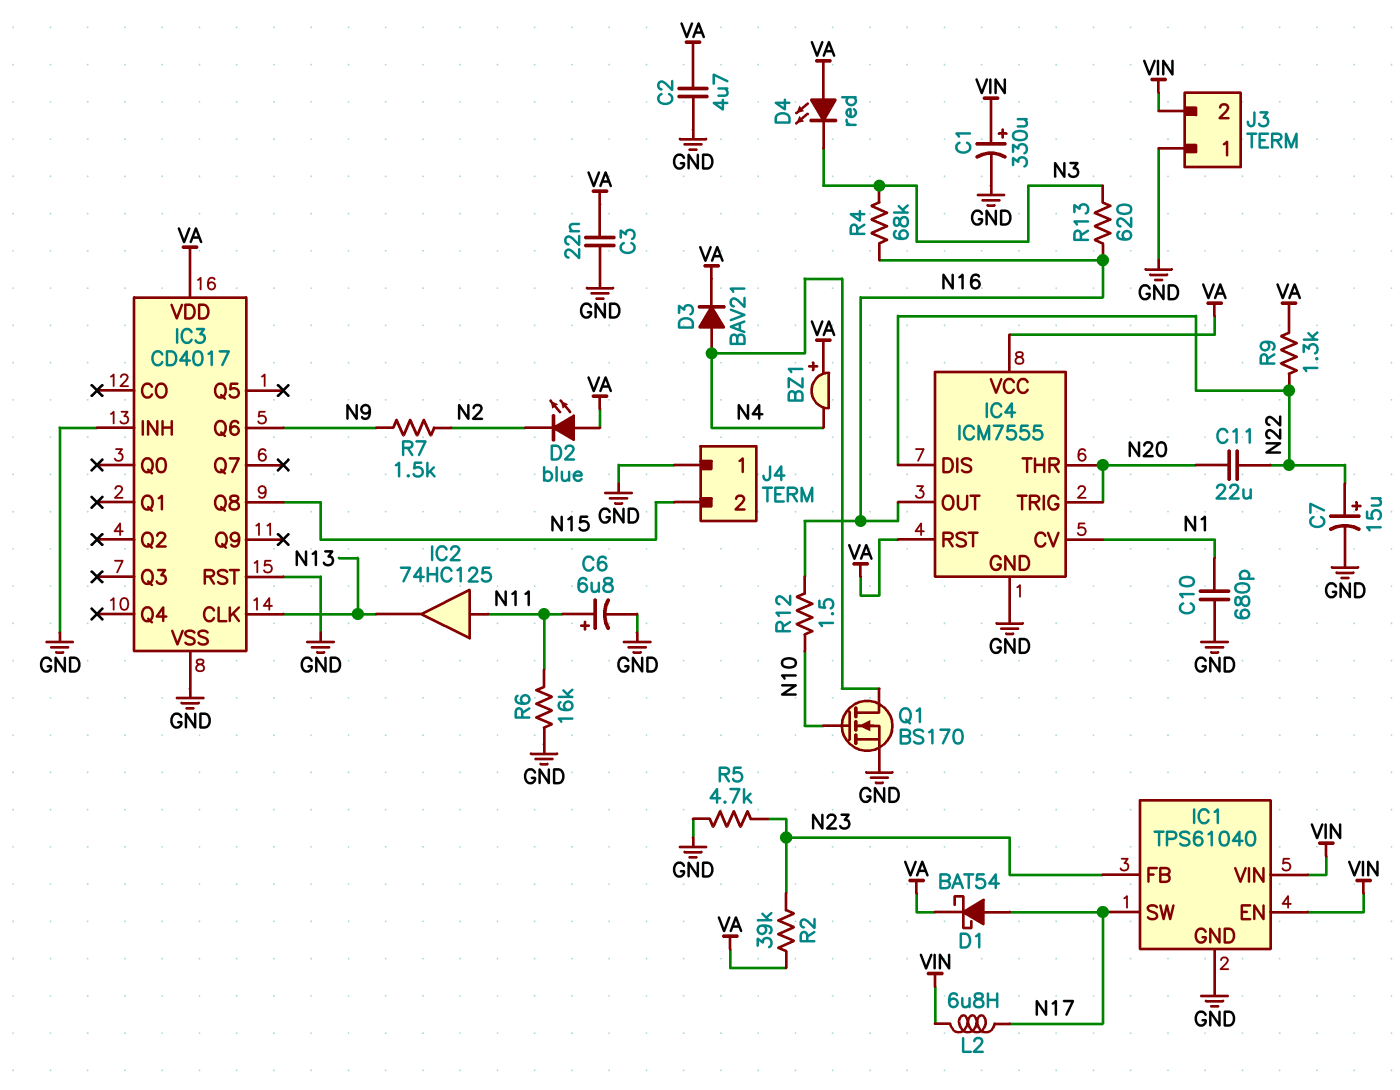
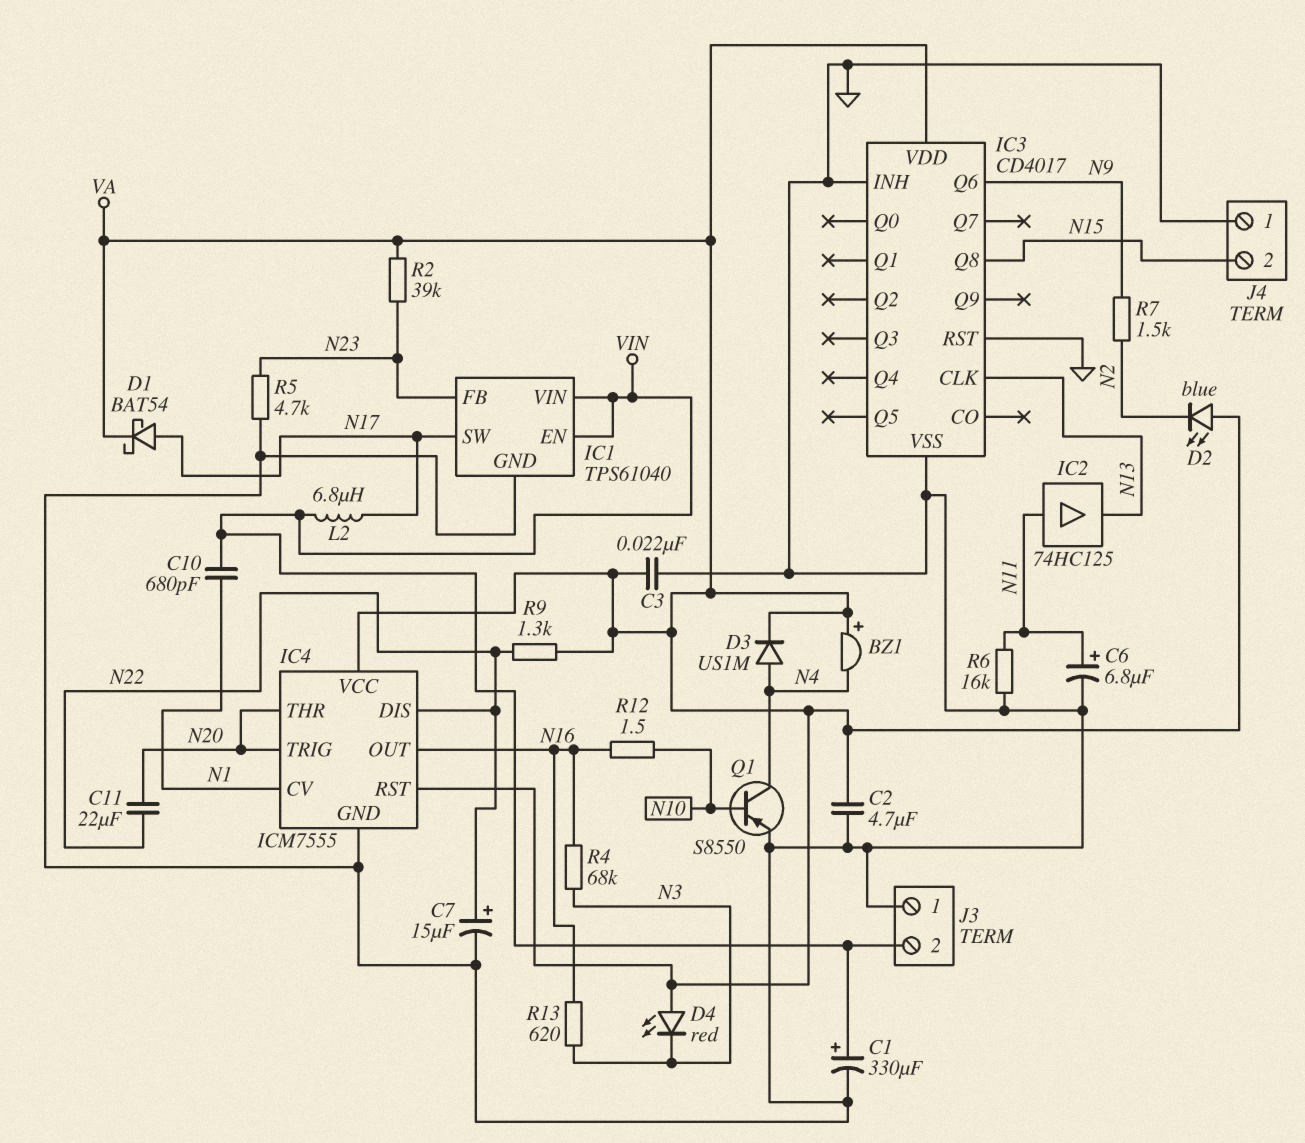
C10: 680pF (GND, N1) -> 680pF (N1, VIN)
D3: diode BAV21 (A N4, K VA) -> diode US1M (A N4, K VA)
Q1: NMOS BS170 (G N10, D N4, S GND) -> PNP S8550 (B N10, C N4, E GND)

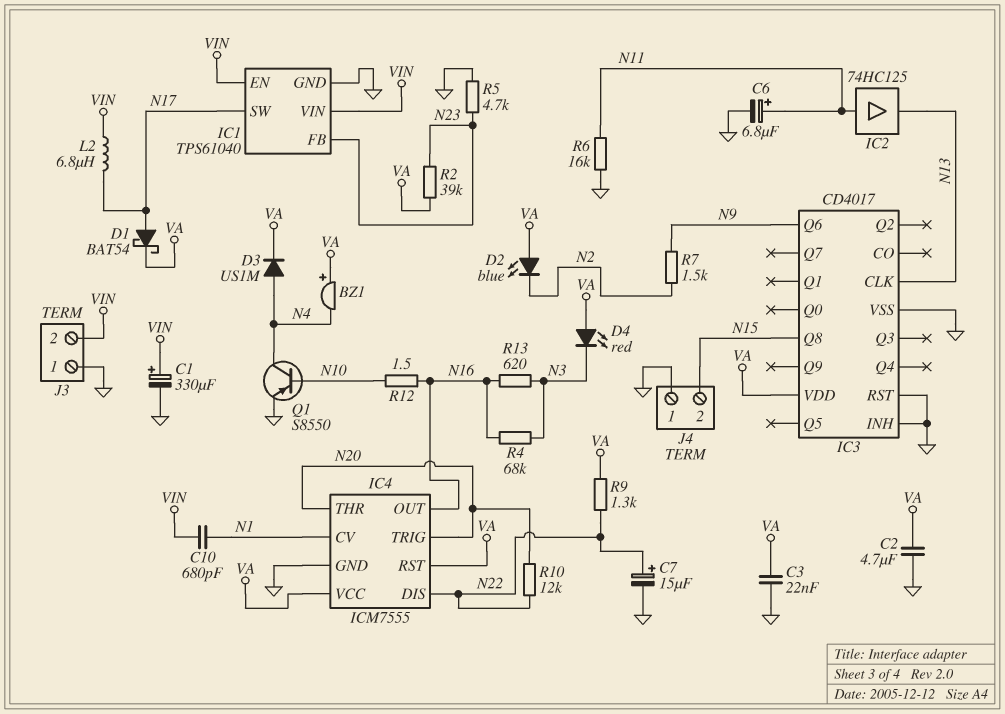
C11: 22uF (N20, N22) -> none
R10: none -> 12k (N20, N22)

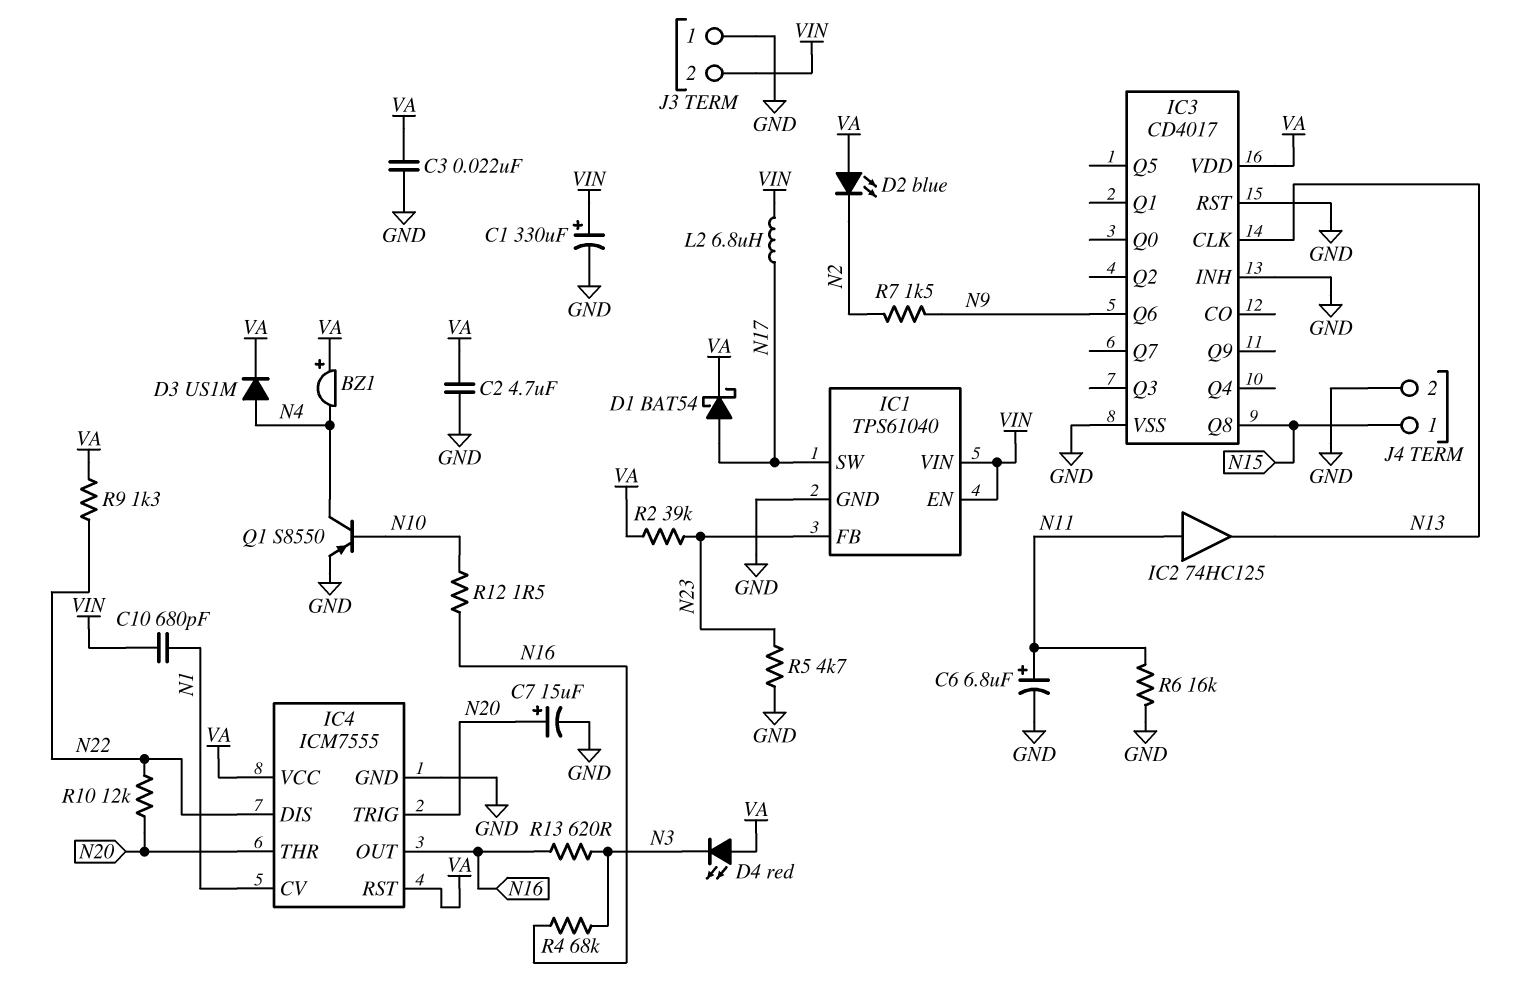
C7: 15uF (plus N22, minus GND) -> 15uF (plus N20, minus GND)
J4 pin 1: GND -> N15
J4 pin 2: N15 -> GND

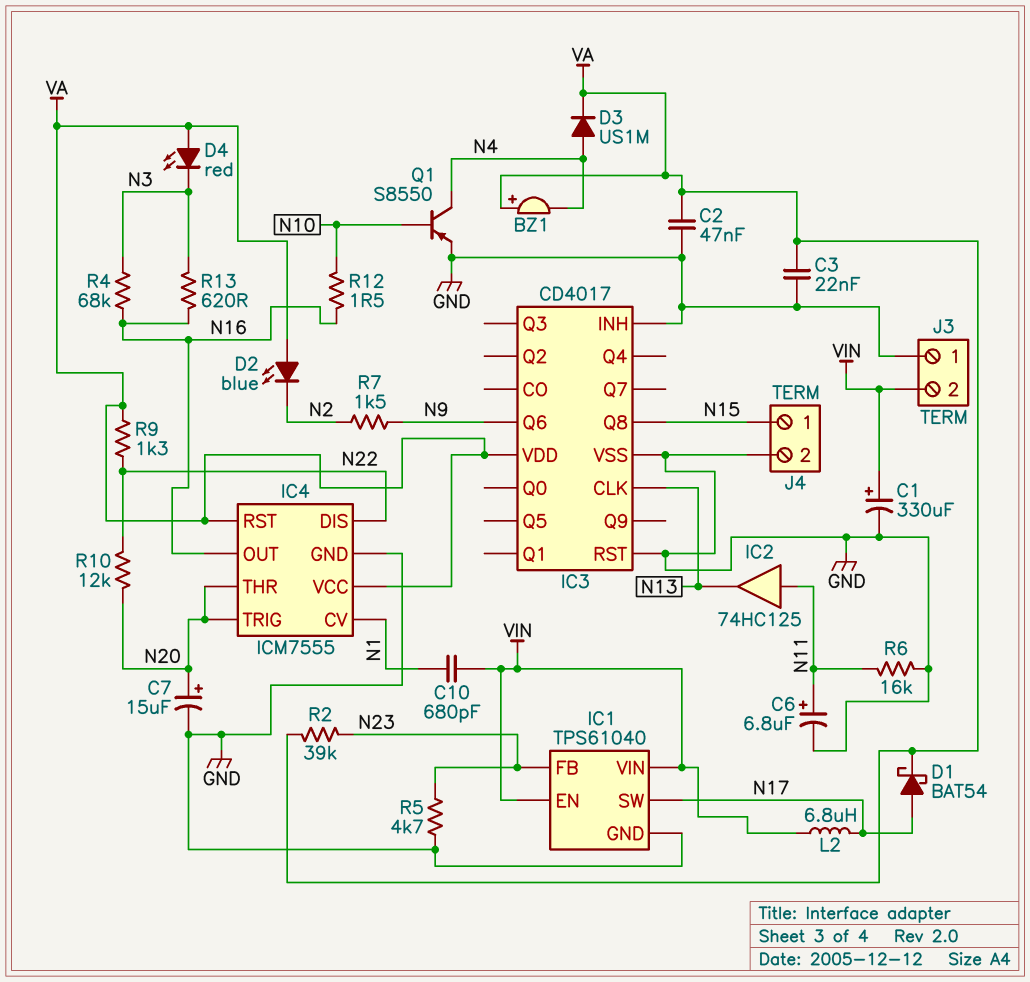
C2: 4.7uF (GND, VA) -> 47nF (GND, VA)

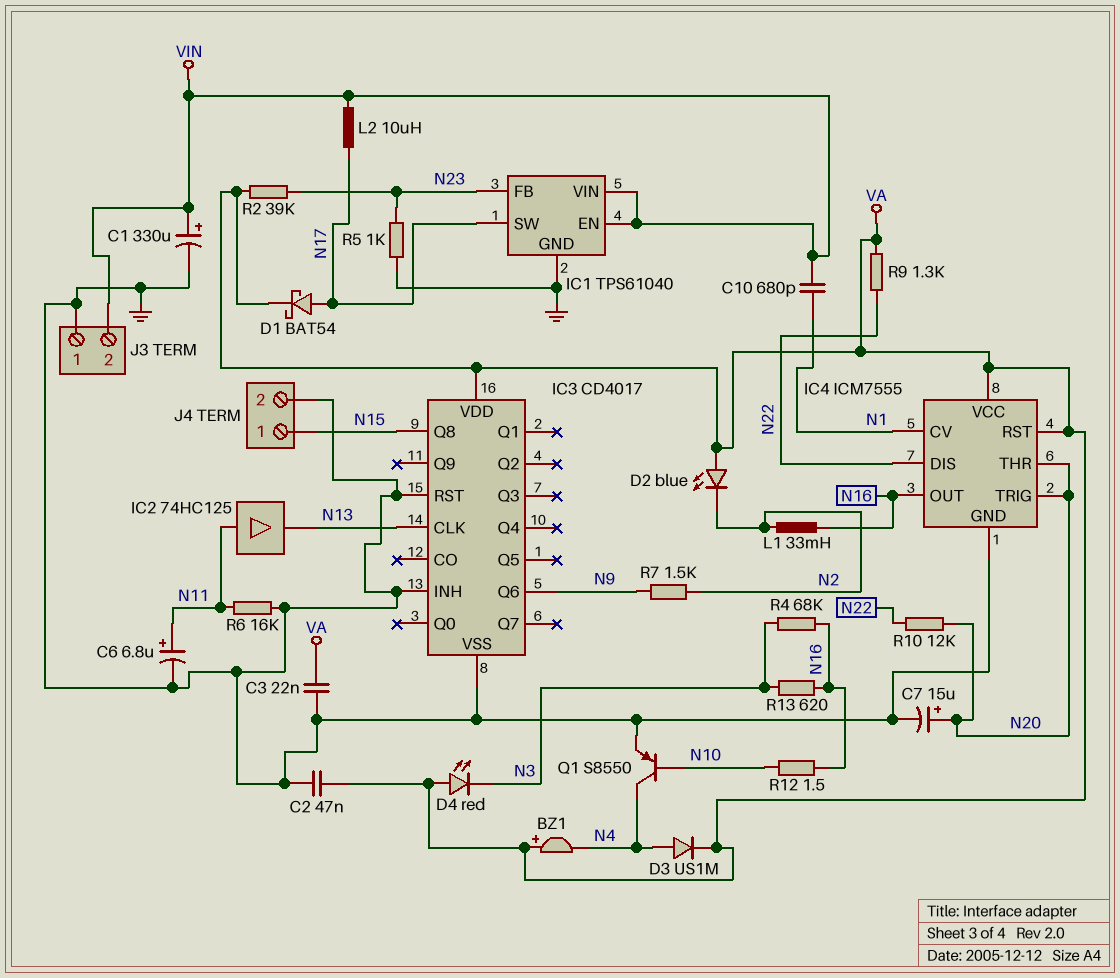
L1: none -> 33mH (N2, N16)
L2: 6.8uH (N17, VIN) -> 10uH (N17, VIN)
R5: 4.7k (GND, N23) -> 1k (GND, N23)

